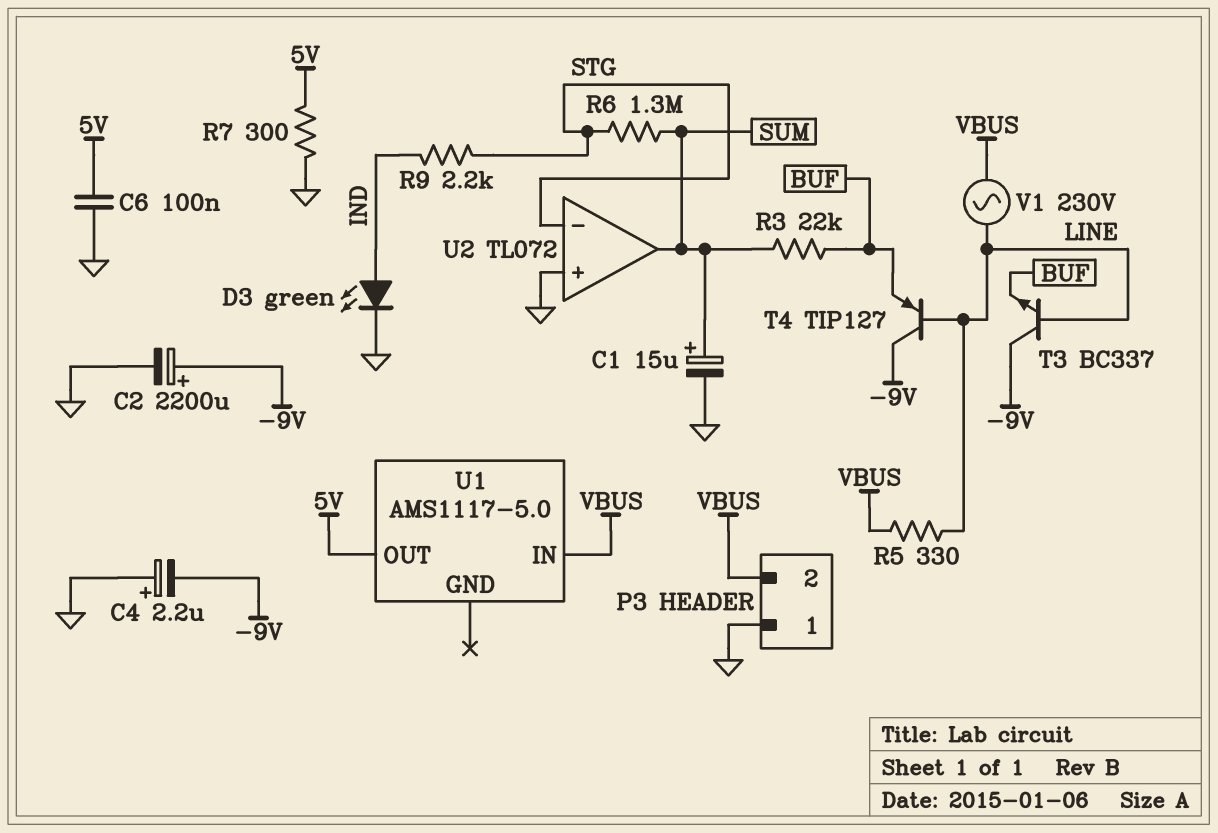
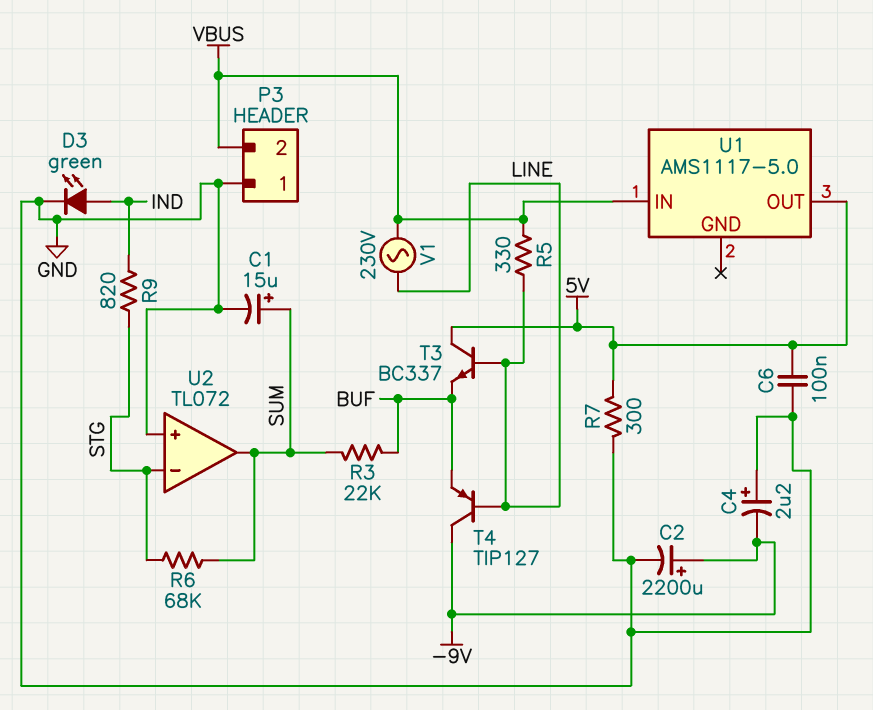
R6: 1.3M (STG, SUM) -> 68k (STG, SUM)
R9: 2.2k (IND, STG) -> 820 (IND, STG)
T3: NPN BC337 (B LINE, C -9V, E BUF) -> NPN BC337 (B LINE, C 5V, E BUF)

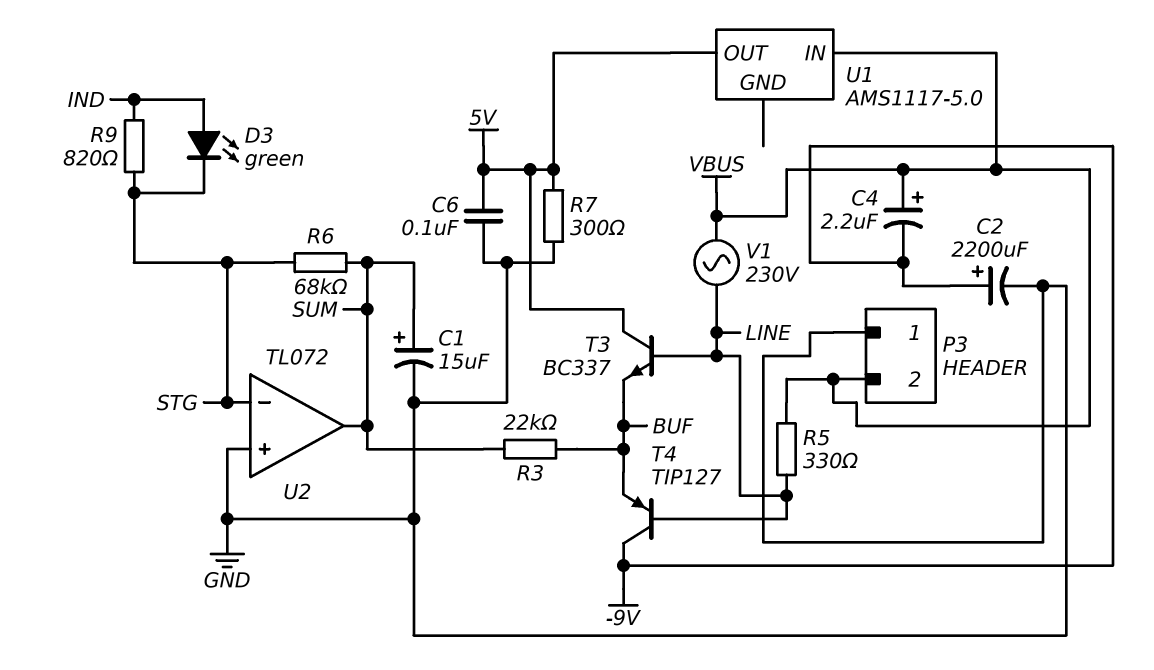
C4: 2.2uF (plus GND, minus -9V) -> 2.2uF (plus VBUS, minus -9V)
D3: LED green (A IND, K GND) -> LED green (A IND, K STG)

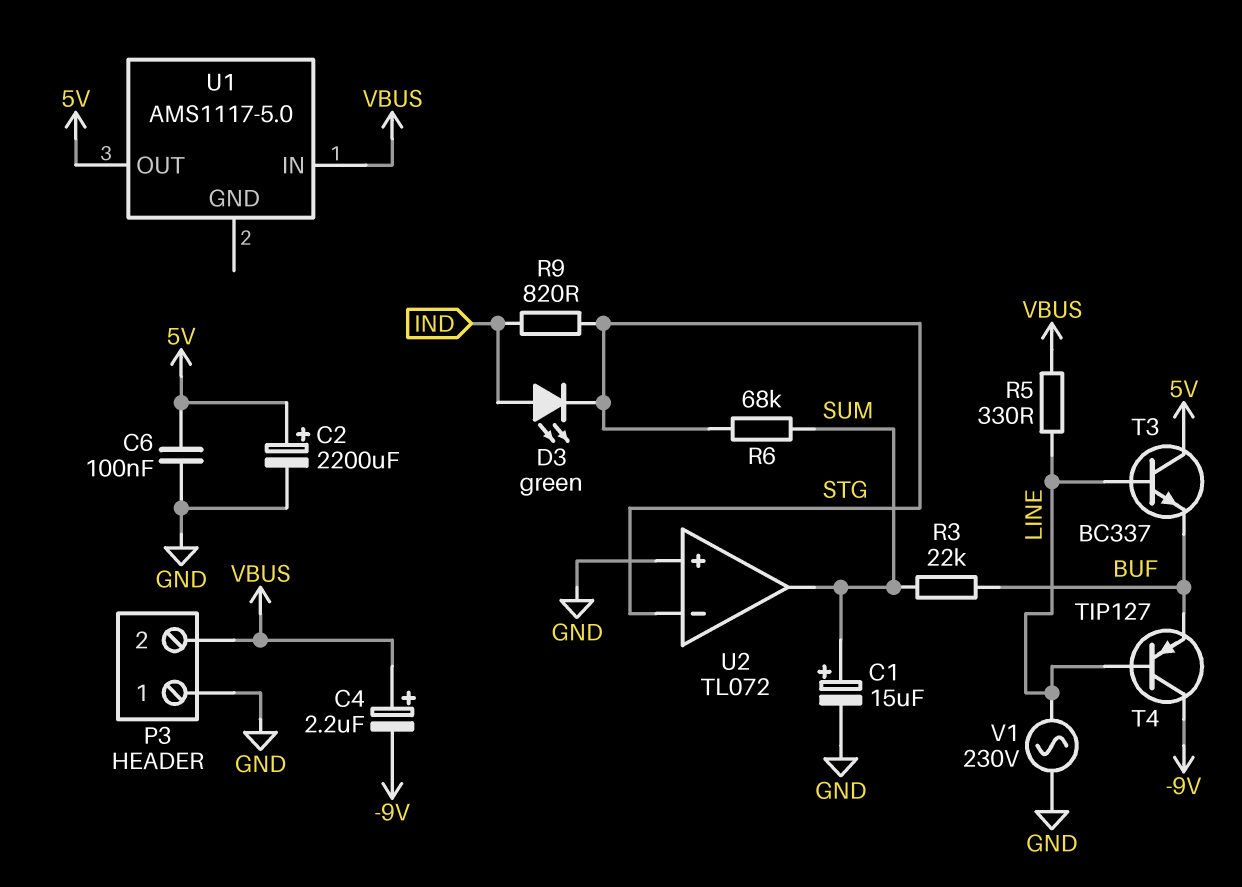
C2: 2200uF (plus -9V, minus GND) -> 2200uF (plus 5V, minus GND)
R7: 300 (5V, GND) -> none
V1: AC 230V (LINE, VBUS) -> AC 230V (GND, LINE)

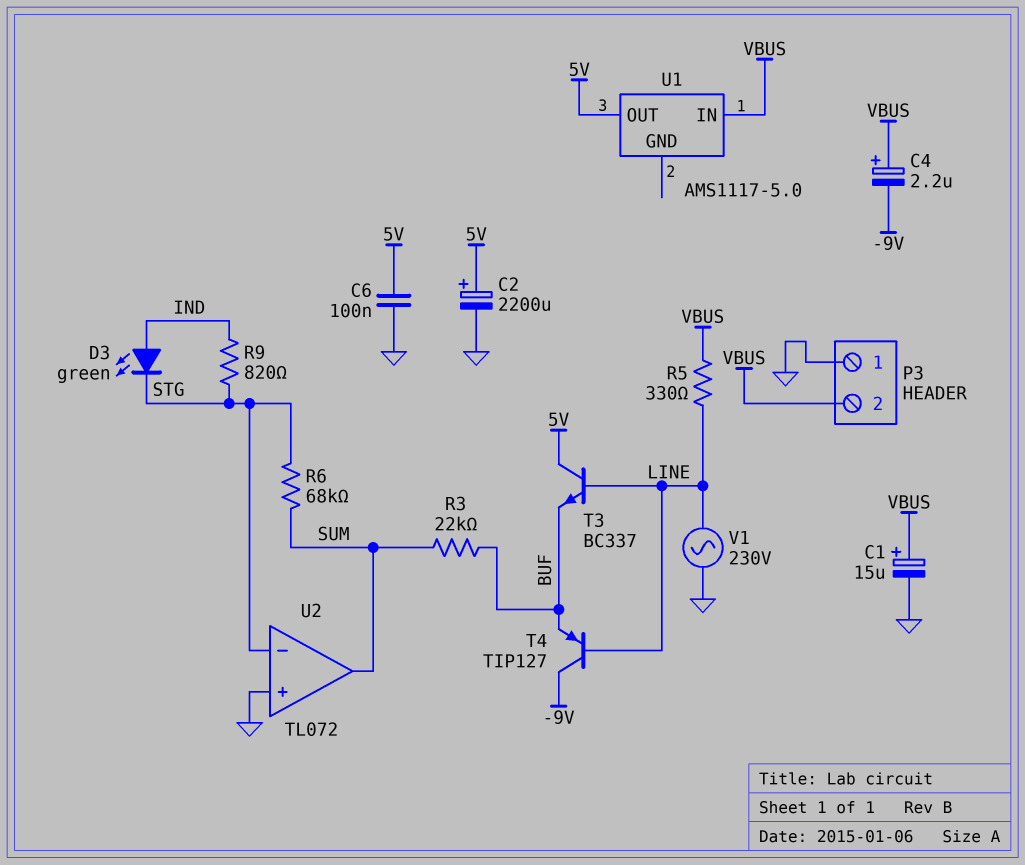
C1: 15uF (plus SUM, minus GND) -> 15uF (plus VBUS, minus GND)

